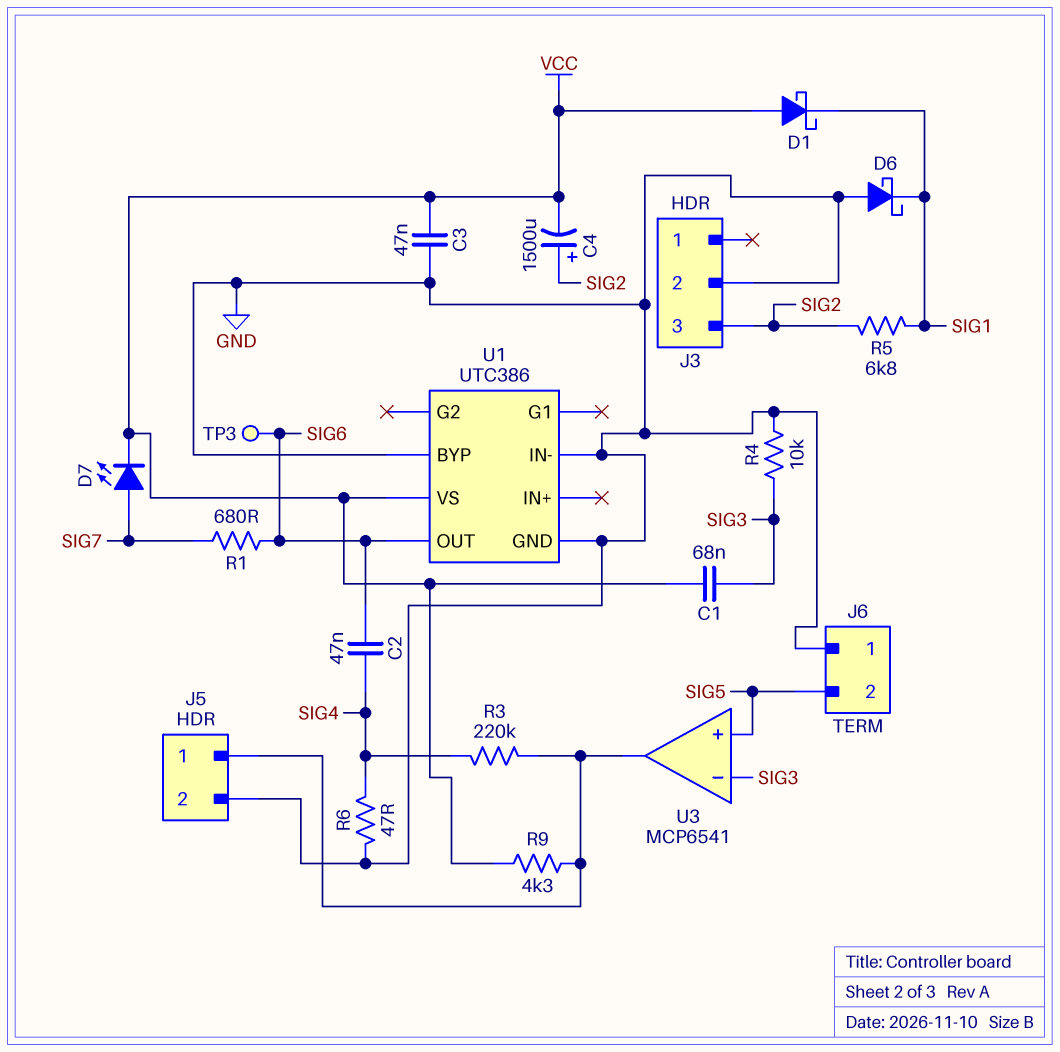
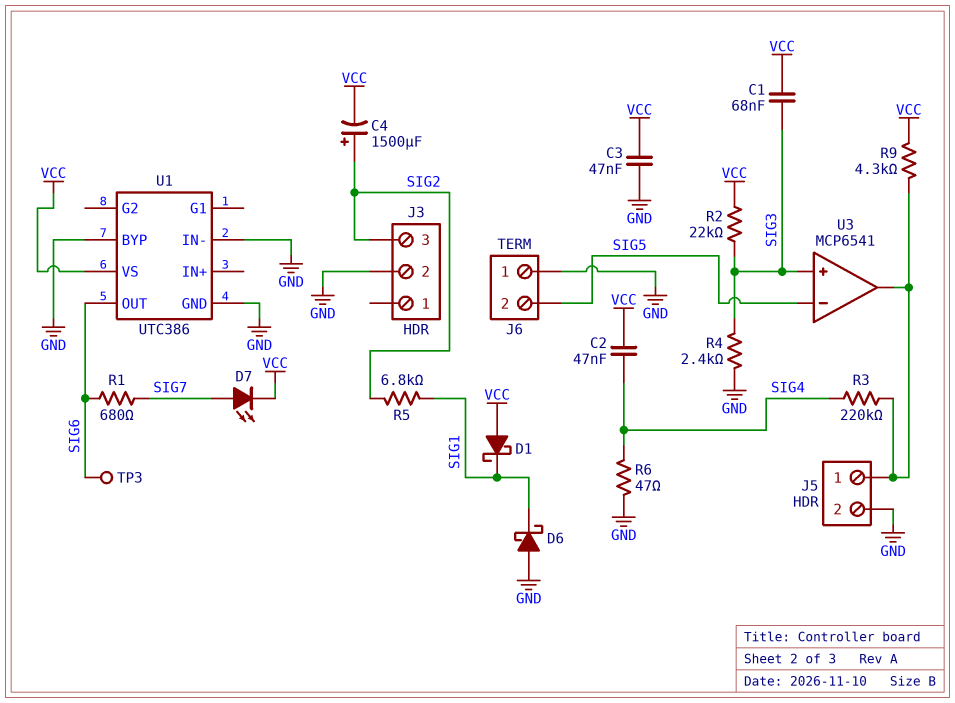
C2: 47nF (SIG4, SIG6) -> 47nF (SIG4, VCC)
R2: none -> 22k (SIG3, VCC)
R4: 10k (GND, SIG3) -> 2.4k (GND, SIG3)
U3 pin in+: SIG5 -> SIG3
U3 pin in-: SIG3 -> SIG5

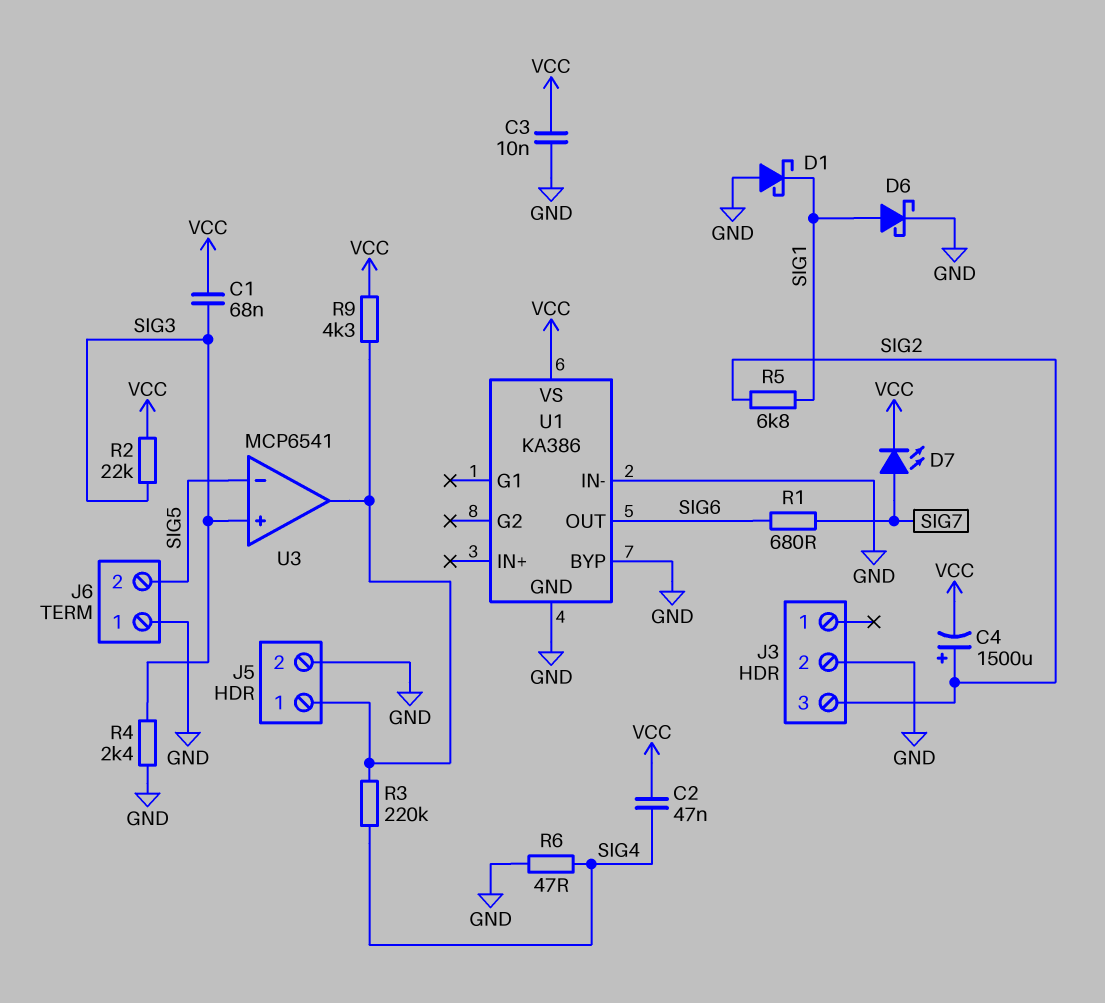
C3: 47nF (GND, VCC) -> 10nF (GND, VCC)
D1: schottky (A VCC, K SIG1) -> schottky (A GND, K SIG1)
D6: schottky (A GND, K SIG1) -> schottky (A SIG1, K GND)
TP3: test point (SIG6) -> none
U1: UTC386 -> KA386

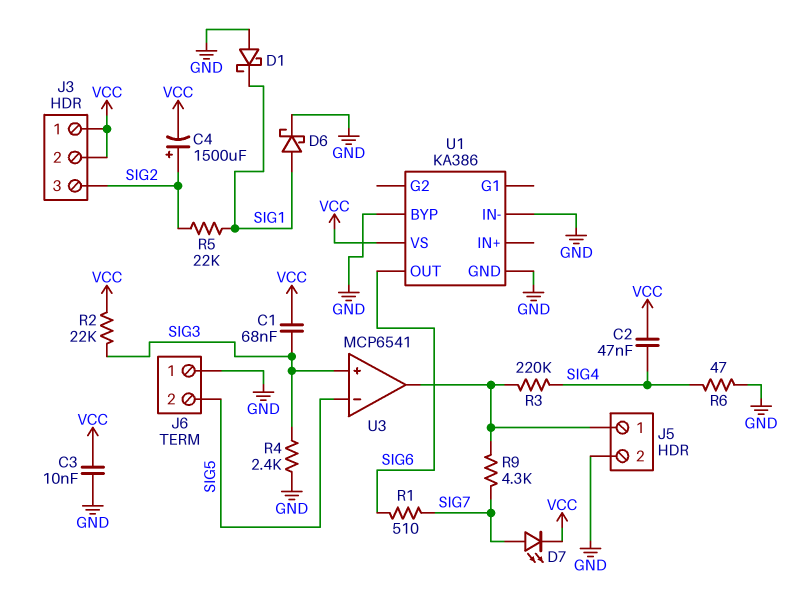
J3 pin 1: none -> VCC
J3 pin 2: GND -> VCC
R1: 680 (SIG6, SIG7) -> 510 (SIG6, SIG7)
R5: 6.8k (SIG1, SIG2) -> 22k (SIG1, SIG2)
R9: 4.3k (J5/1, VCC) -> 4.3k (J5/1, SIG7)

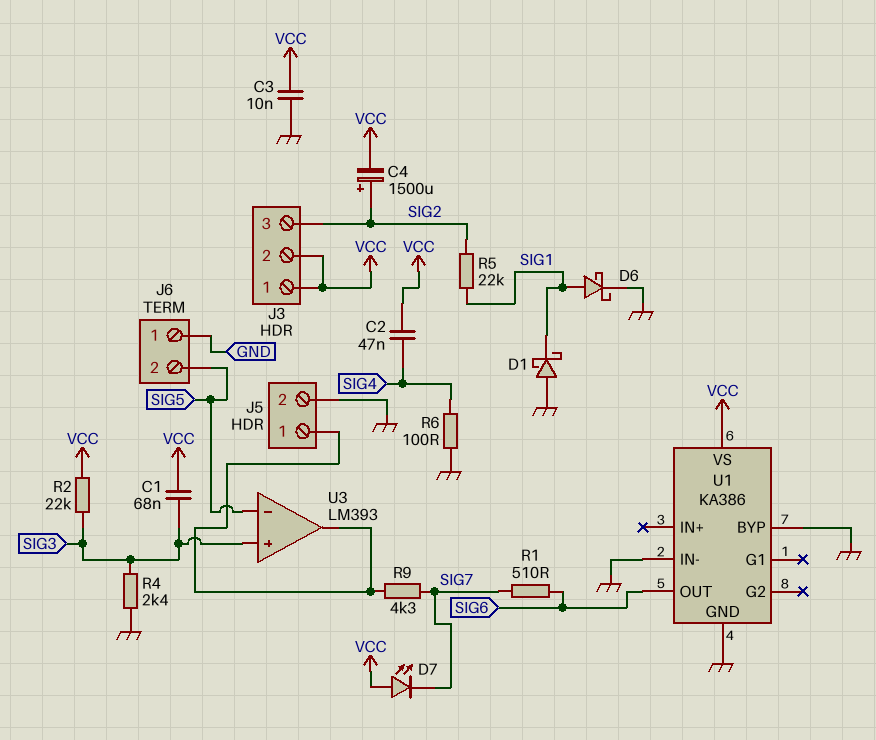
D7: LED (A SIG7, K VCC) -> LED (A VCC, K SIG7)
R3: 220k (J5/1, SIG4) -> none
R6: 47 (GND, SIG4) -> 100 (GND, SIG4)
U3: MCP6541 -> LM393

